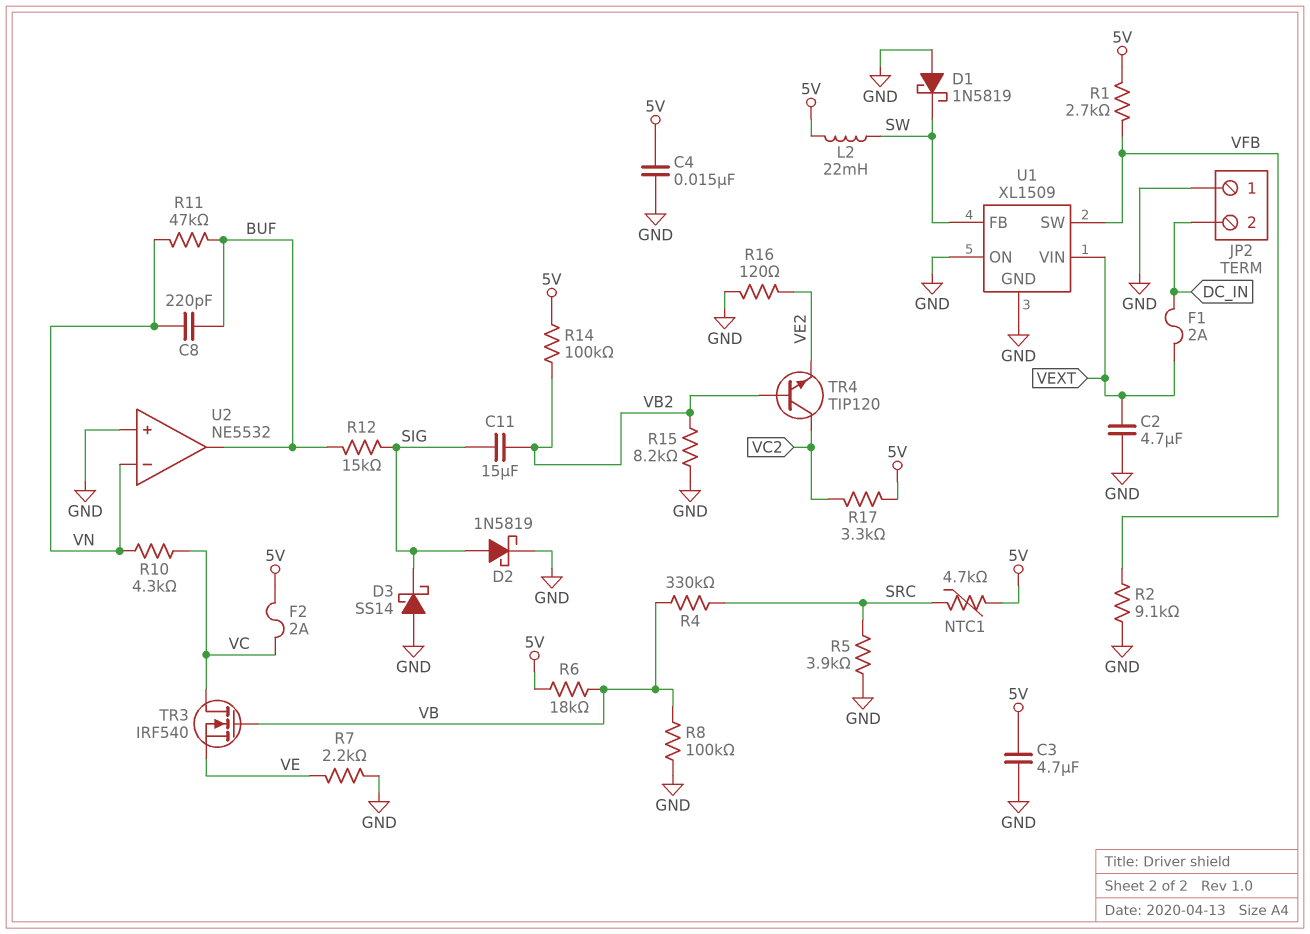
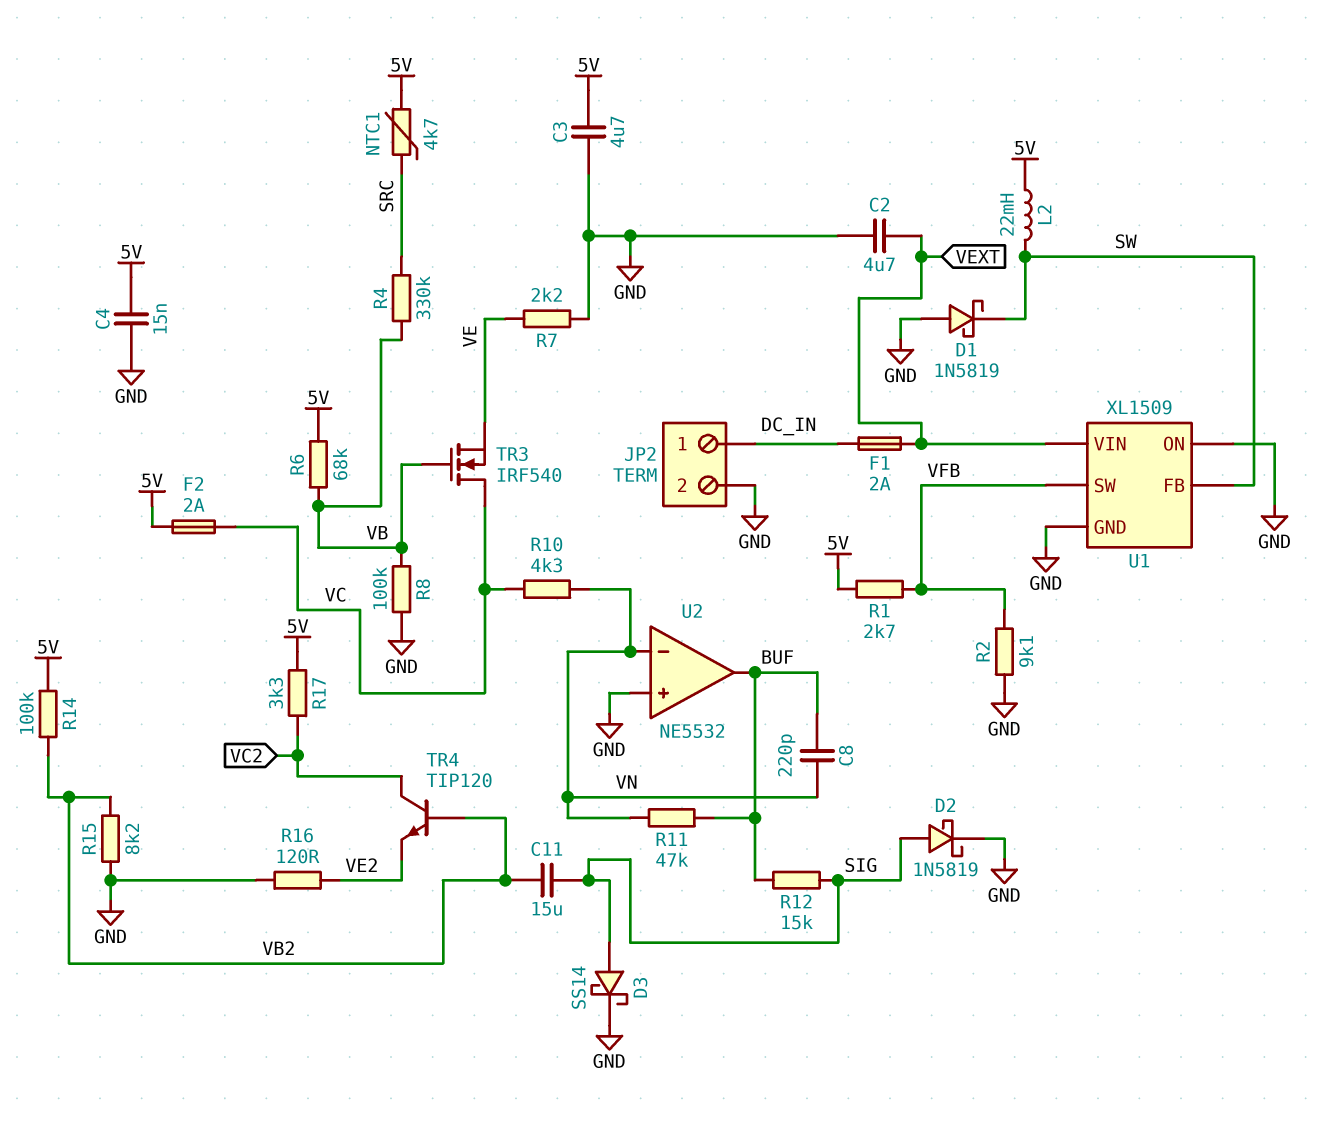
D3: schottky SS14 (A GND, K SIG) -> schottky SS14 (A SIG, K GND)
JP2 pin 1: GND -> DC_IN
JP2 pin 2: DC_IN -> GND
R5: 3.9k (GND, SRC) -> none
R6: 18k (5V, VB) -> 68k (5V, VB)

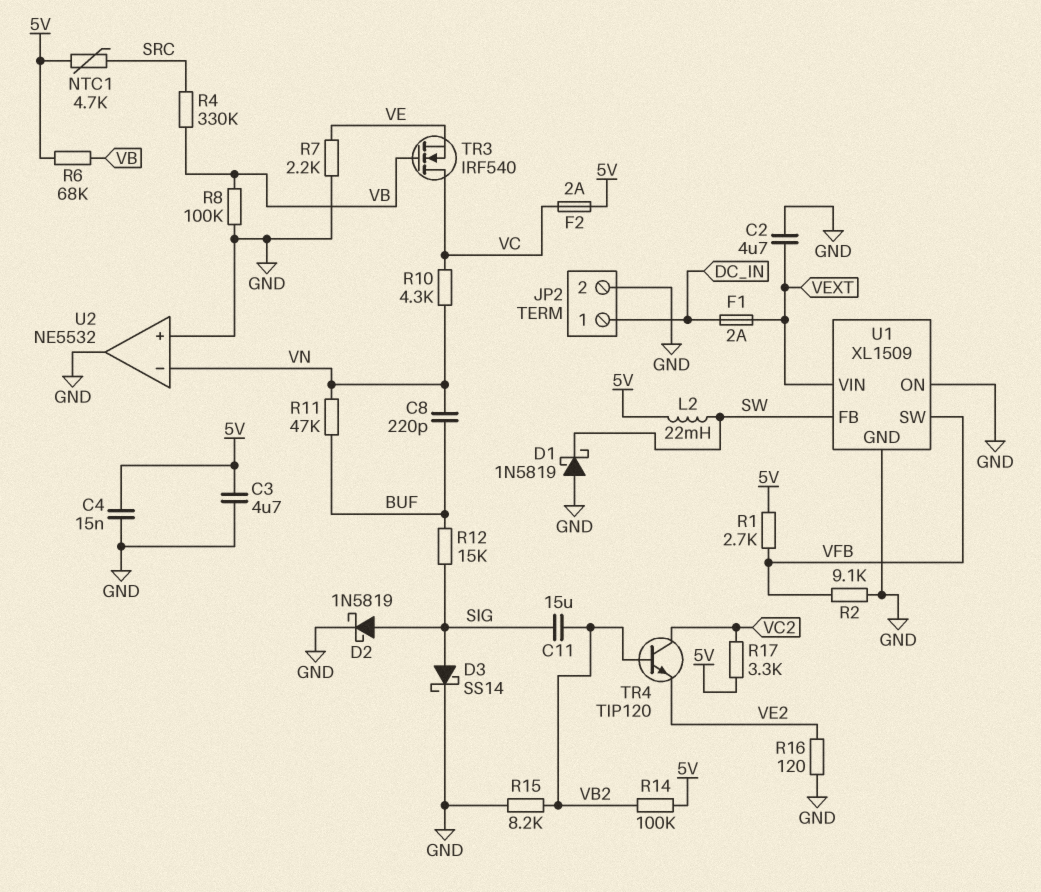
U2 pin out: BUF -> GND

